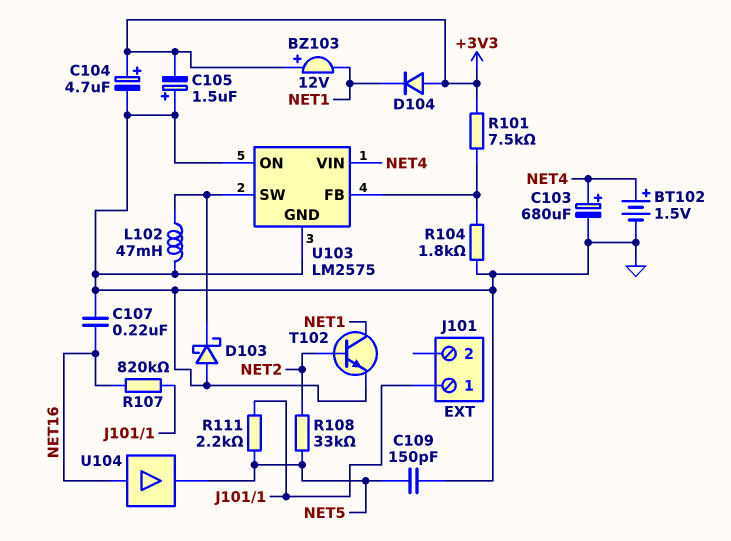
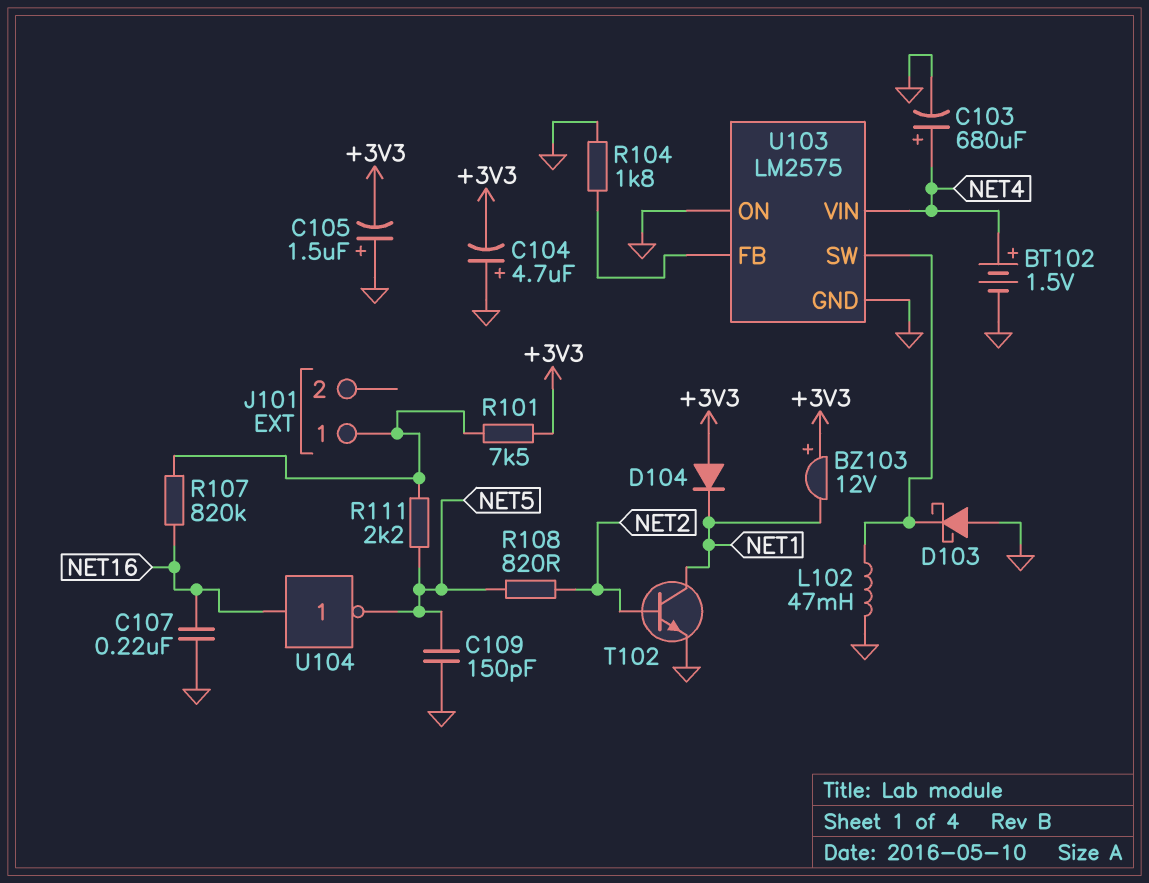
C104: 4.7uF (plus +3V3, minus GND) -> 4.7uF (plus GND, minus +3V3)
R101: 7.5k (+3V3, U103/FB) -> 7.5k (+3V3, J101/1)
R108: 33k (NET2, NET5) -> 820 (NET2, NET5)
U104: buffer (in NET16, out NET5) -> NOT (in NET16, out NET5)

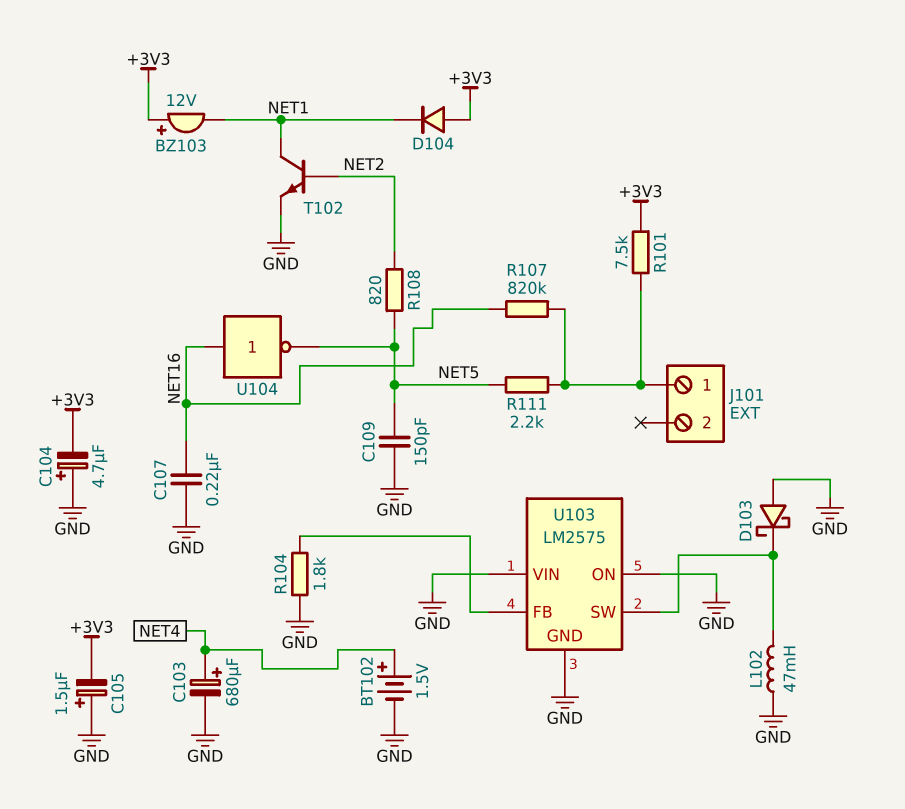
U103 pin VIN: NET4 -> GND

